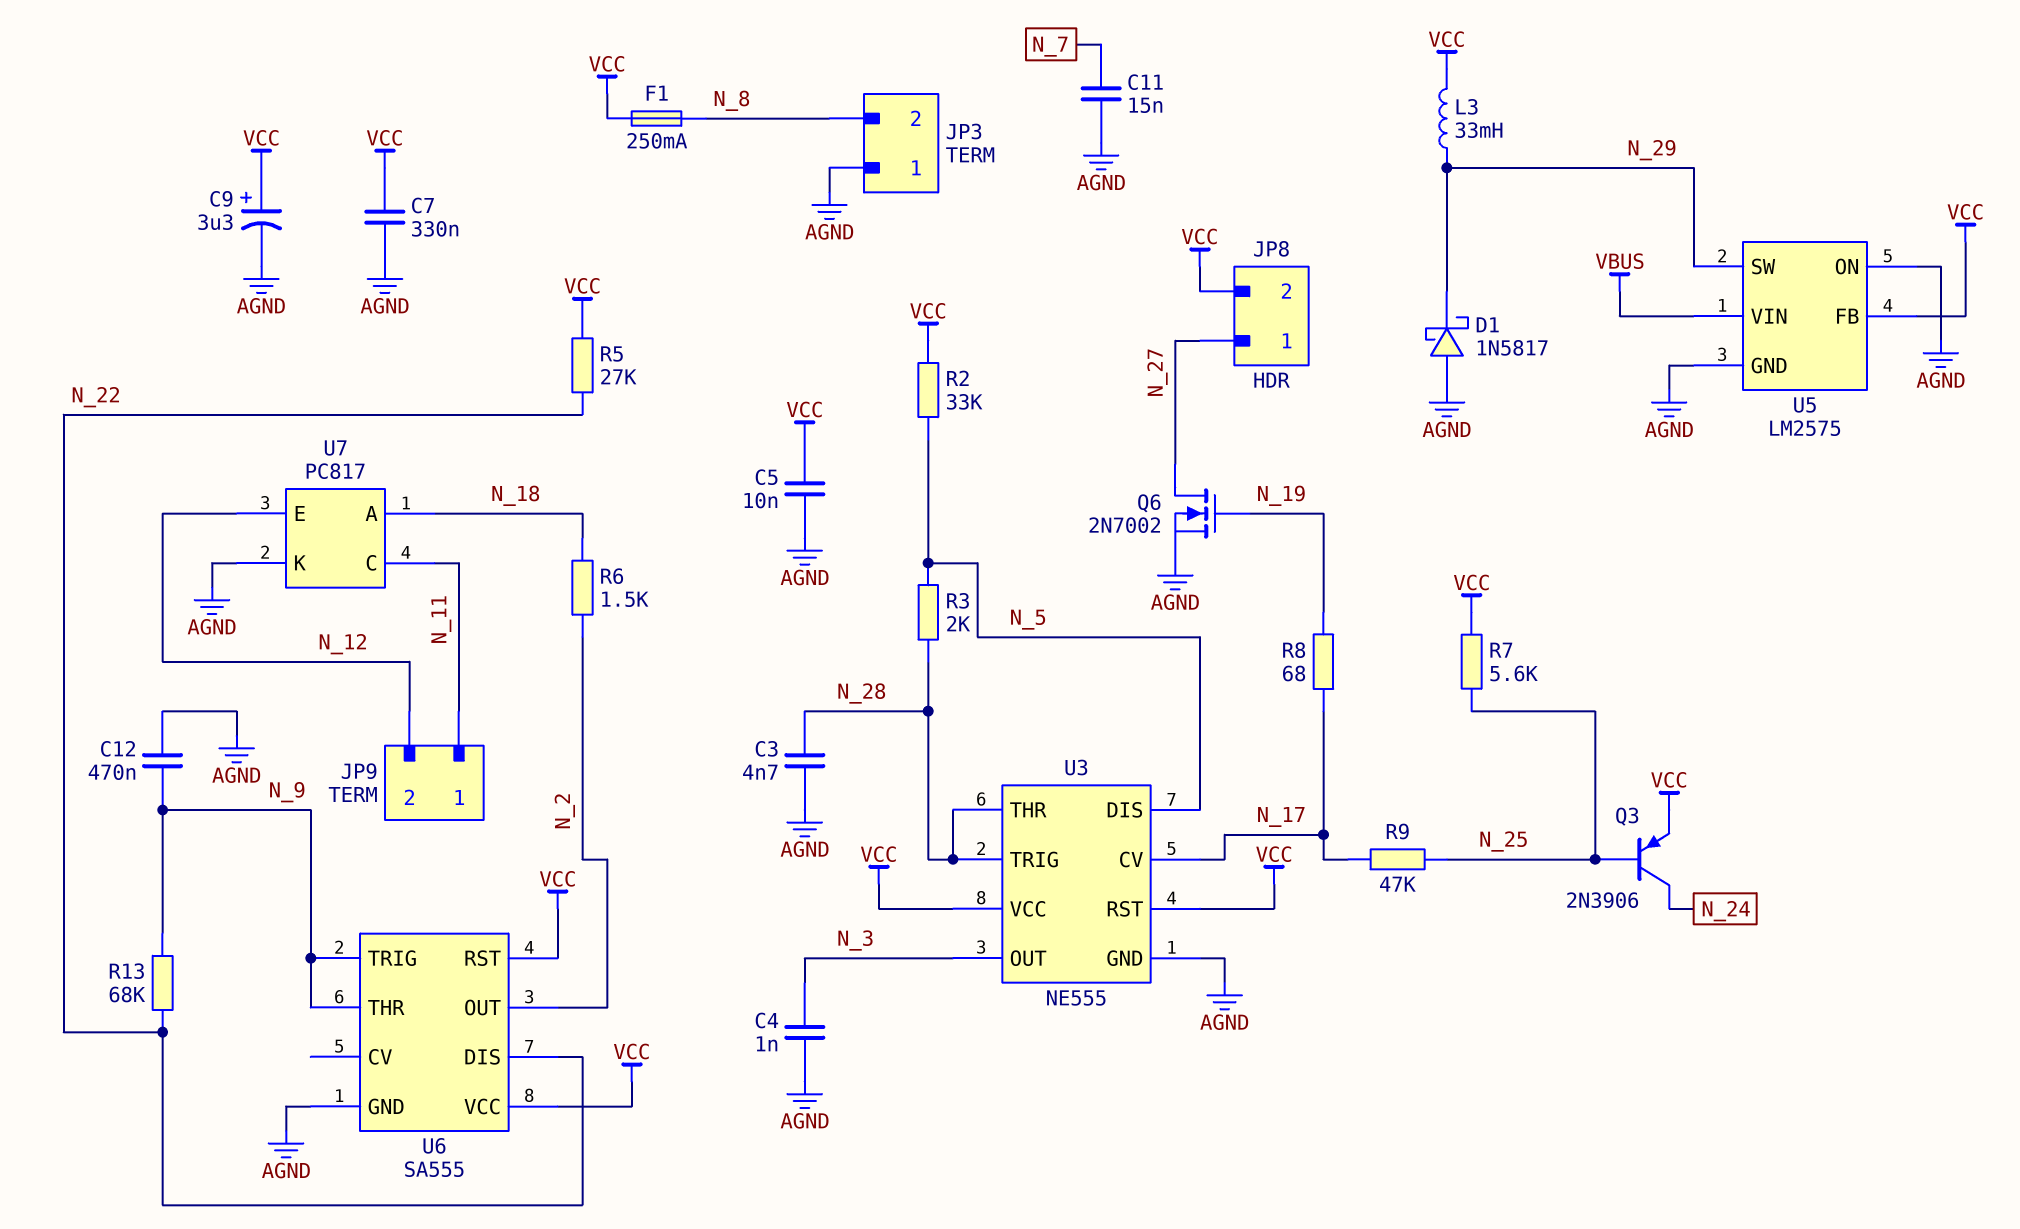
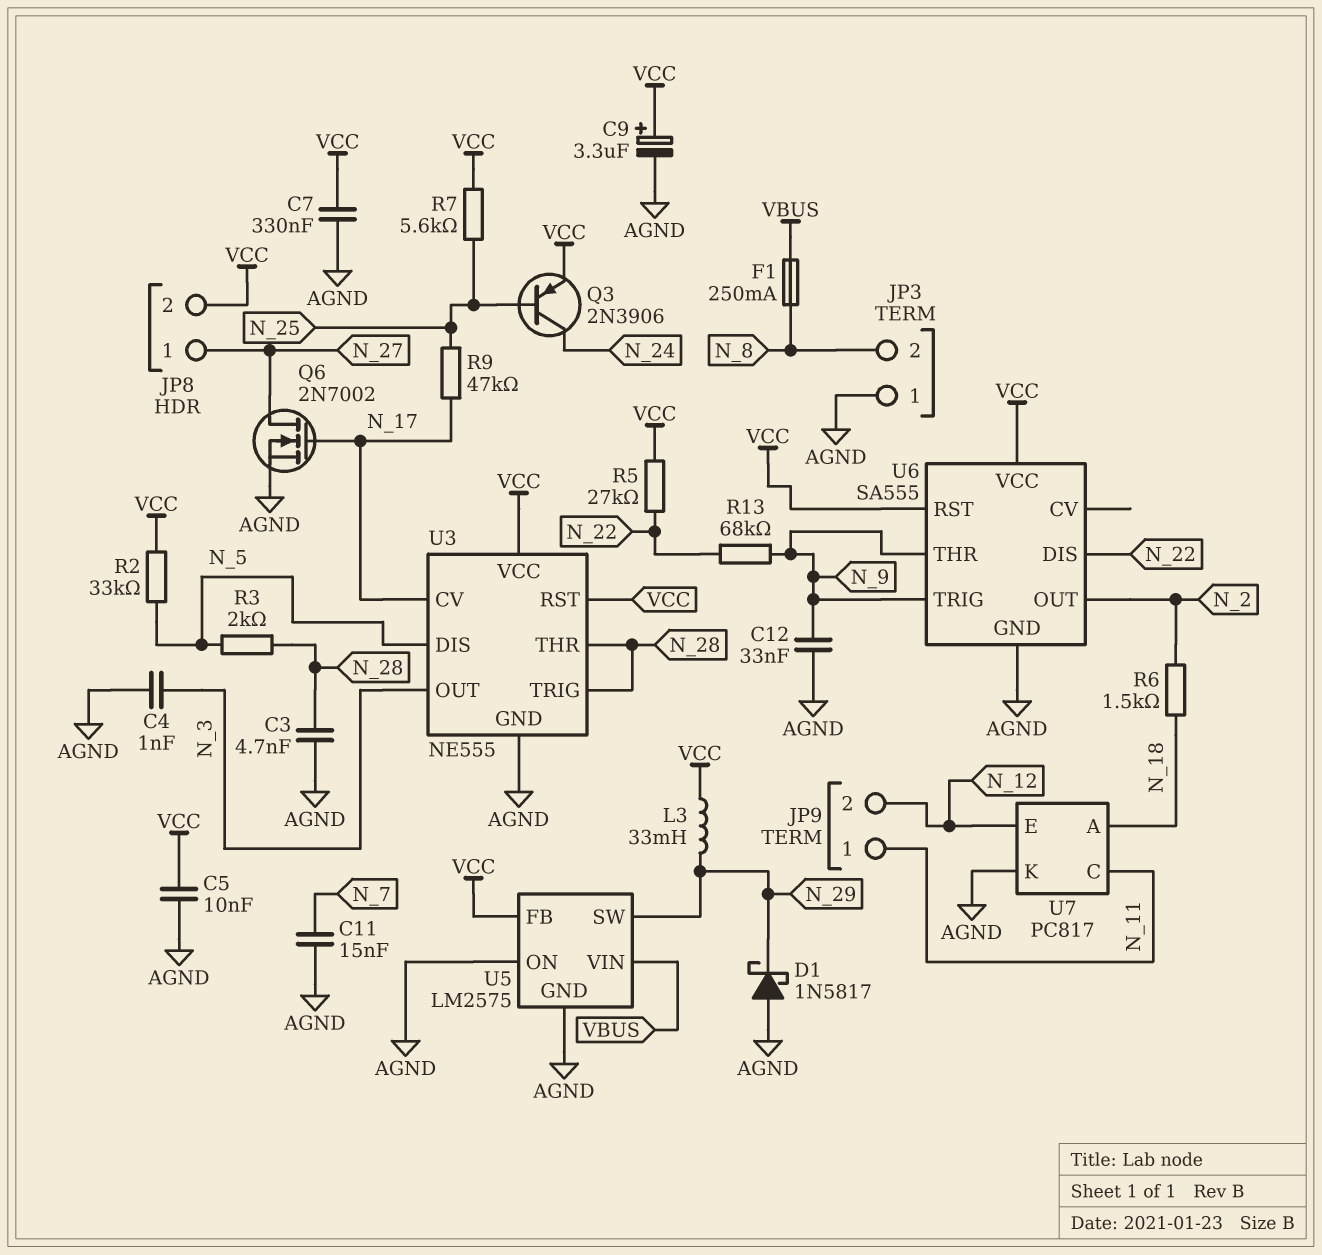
C12: 470nF (AGND, N_9) -> 33nF (AGND, N_9)
F1: 250mA (N_8, VCC) -> 250mA (N_8, VBUS)
Q6: NMOS 2N7002 (G N_19, D N_27, S AGND) -> NMOS 2N7002 (G N_17, D N_27, S AGND)
R8: 68 (N_17, N_19) -> none

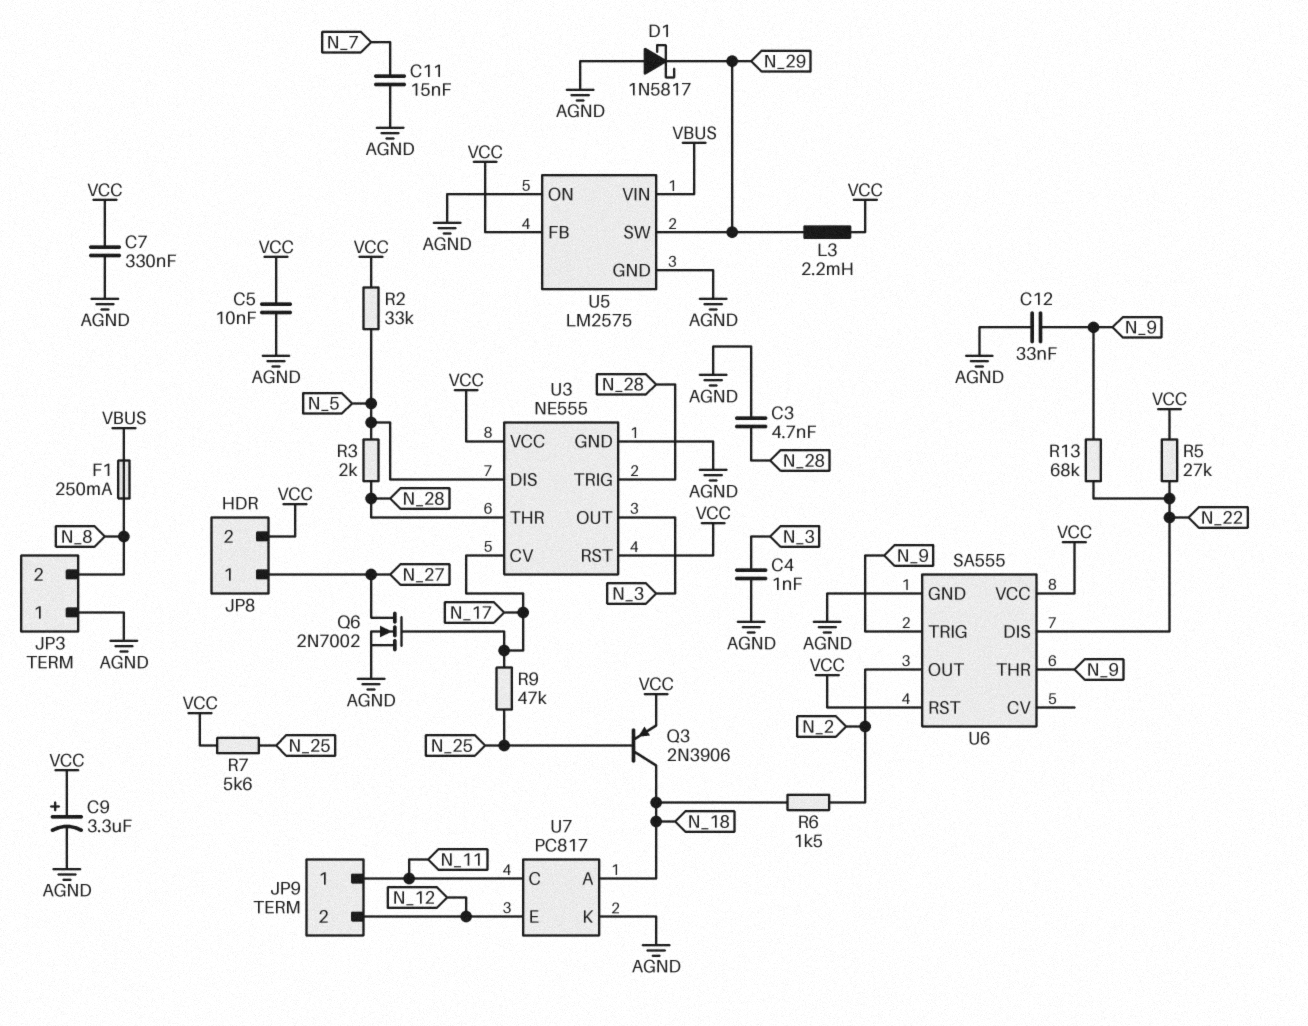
L3: 33mH (N_29, VCC) -> 2.2mH (N_29, VCC)
Q3: PNP 2N3906 (B N_25, C N_24, E VCC) -> PNP 2N3906 (B N_25, C N_18, E VCC)

